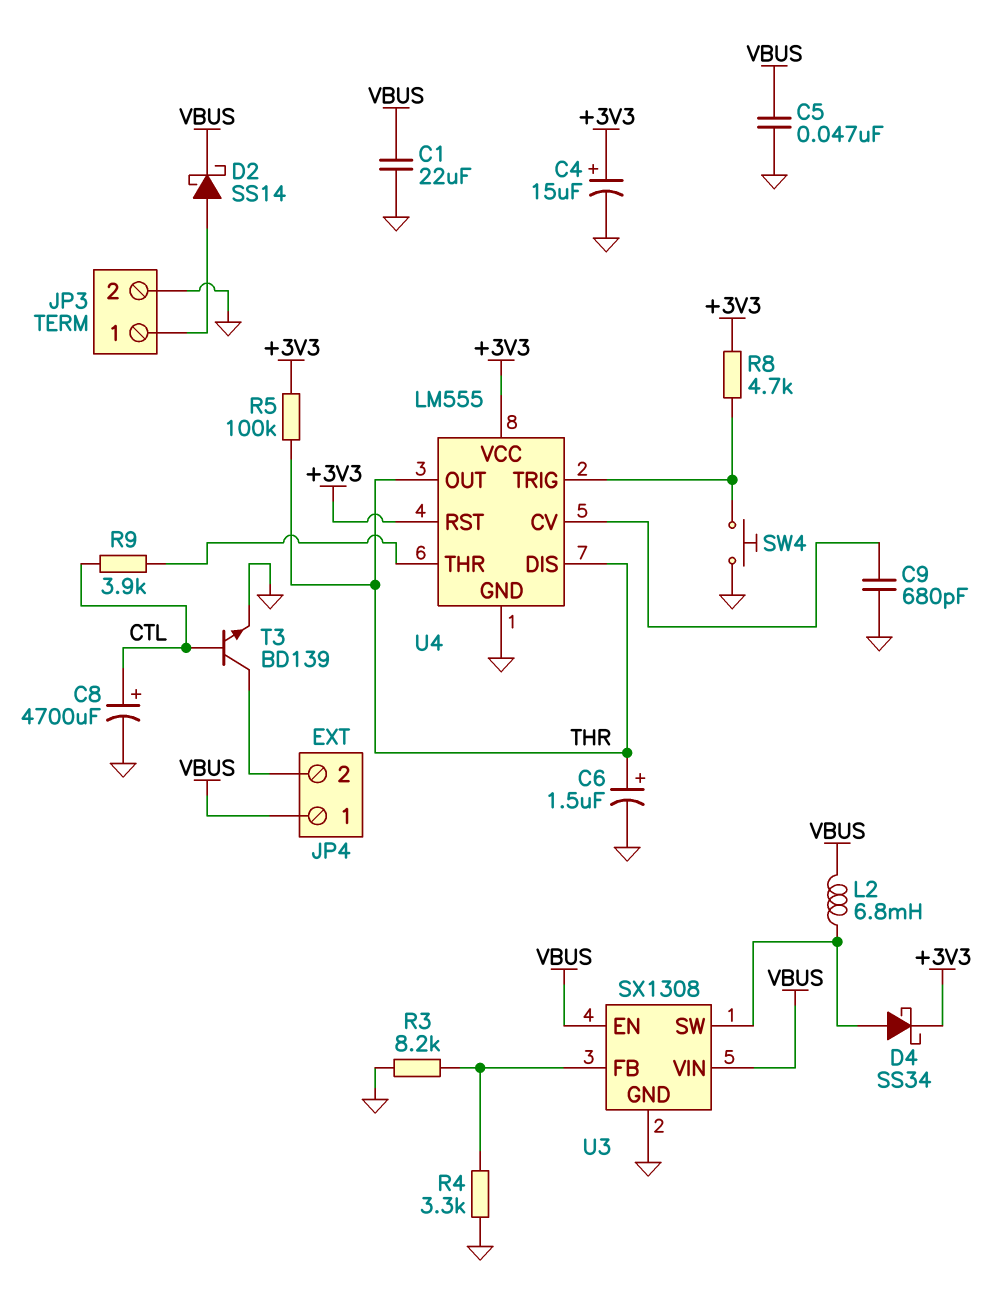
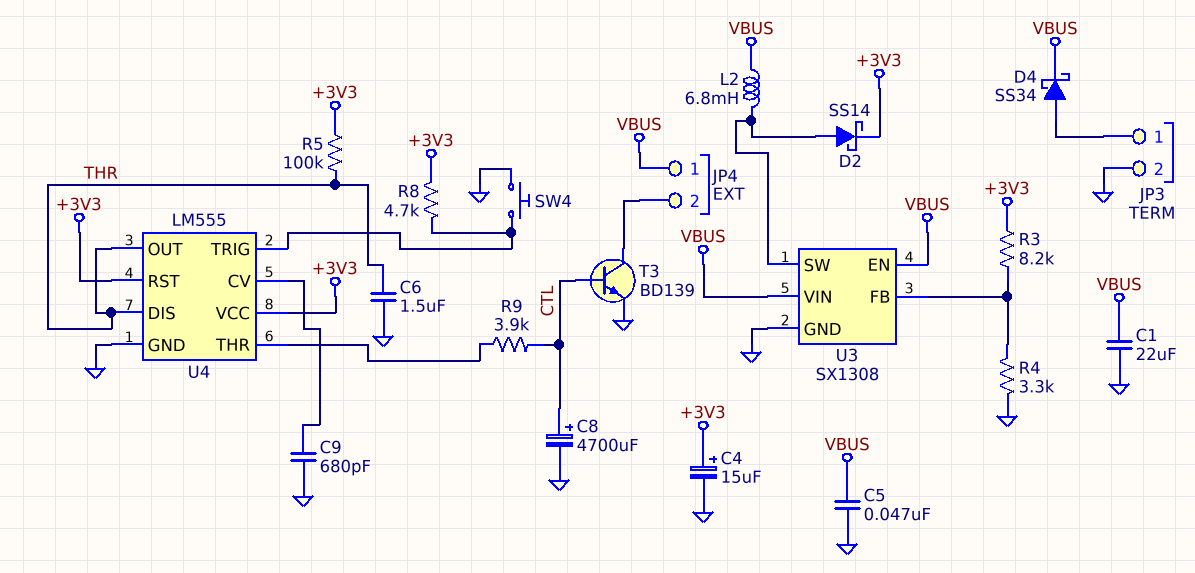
C6: 1.5uF (plus THR, minus GND) -> 1.5uF (GND, THR)
D2: schottky SS14 (A JP3/1, K VBUS) -> schottky SS14 (A U3/SW, K +3V3)
D4: schottky SS34 (A U3/SW, K +3V3) -> schottky SS34 (A JP3/1, K VBUS)
R3: 8.2k (GND, U3/FB) -> 8.2k (+3V3, U3/FB)

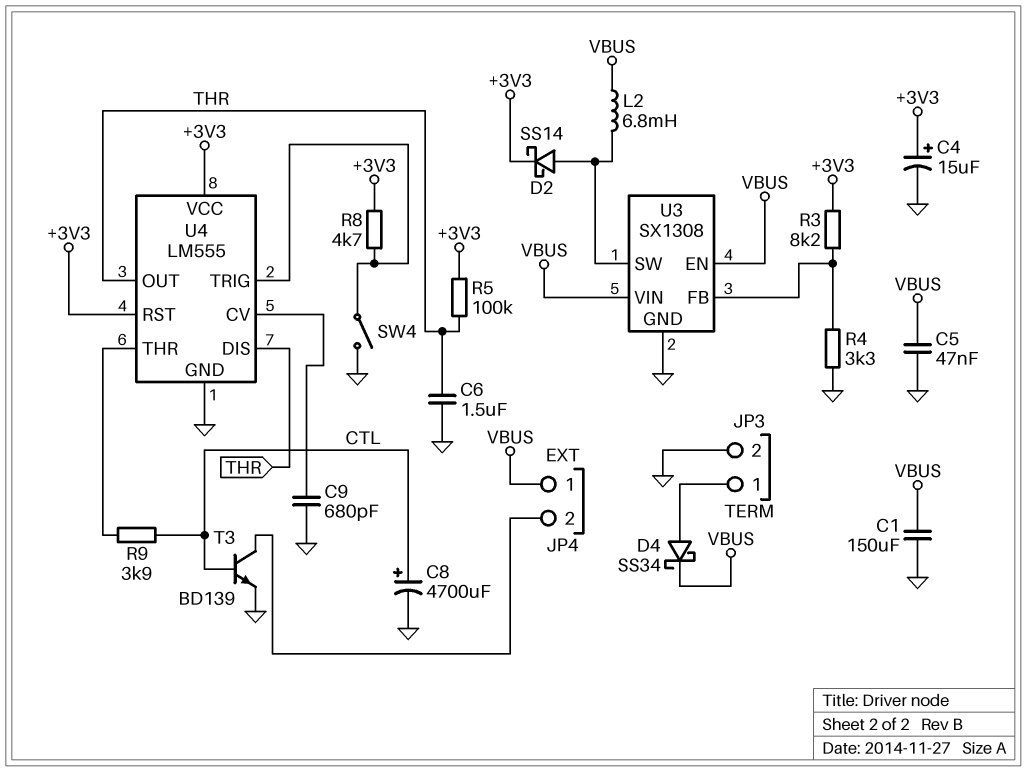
C1: 22uF (GND, VBUS) -> 150uF (GND, VBUS)
SW4: button (GND, U4/TRIG) -> switch (GND, U4/TRIG)

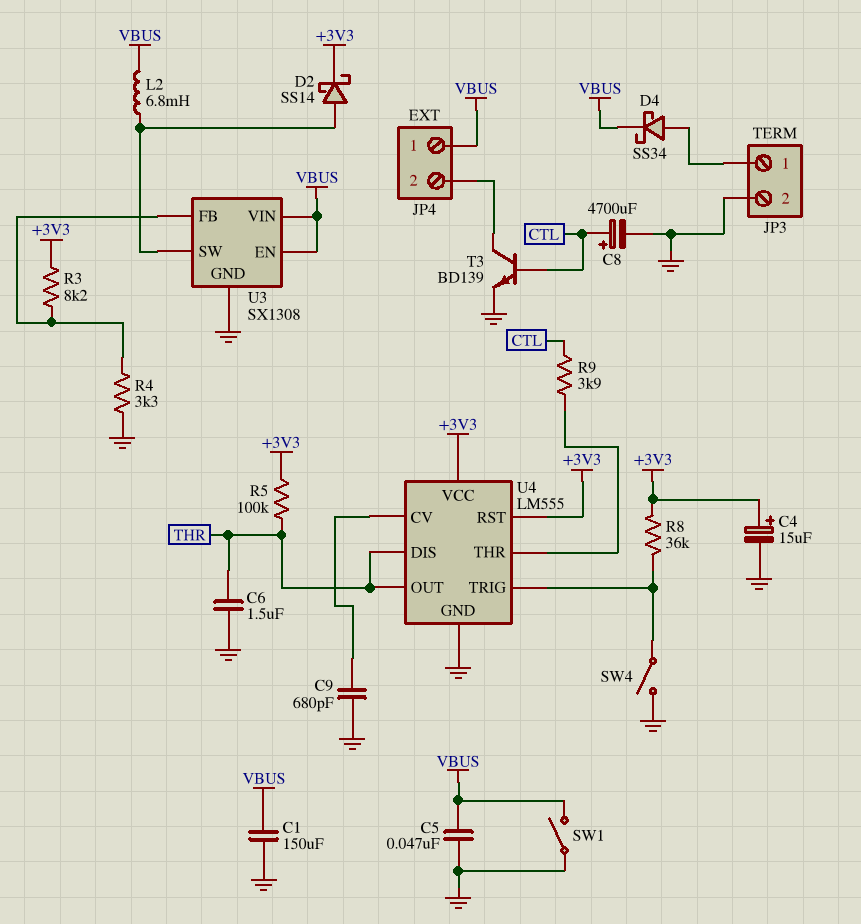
R8: 4.7k (+3V3, U4/TRIG) -> 36k (+3V3, U4/TRIG)
SW1: none -> switch (GND, VBUS)

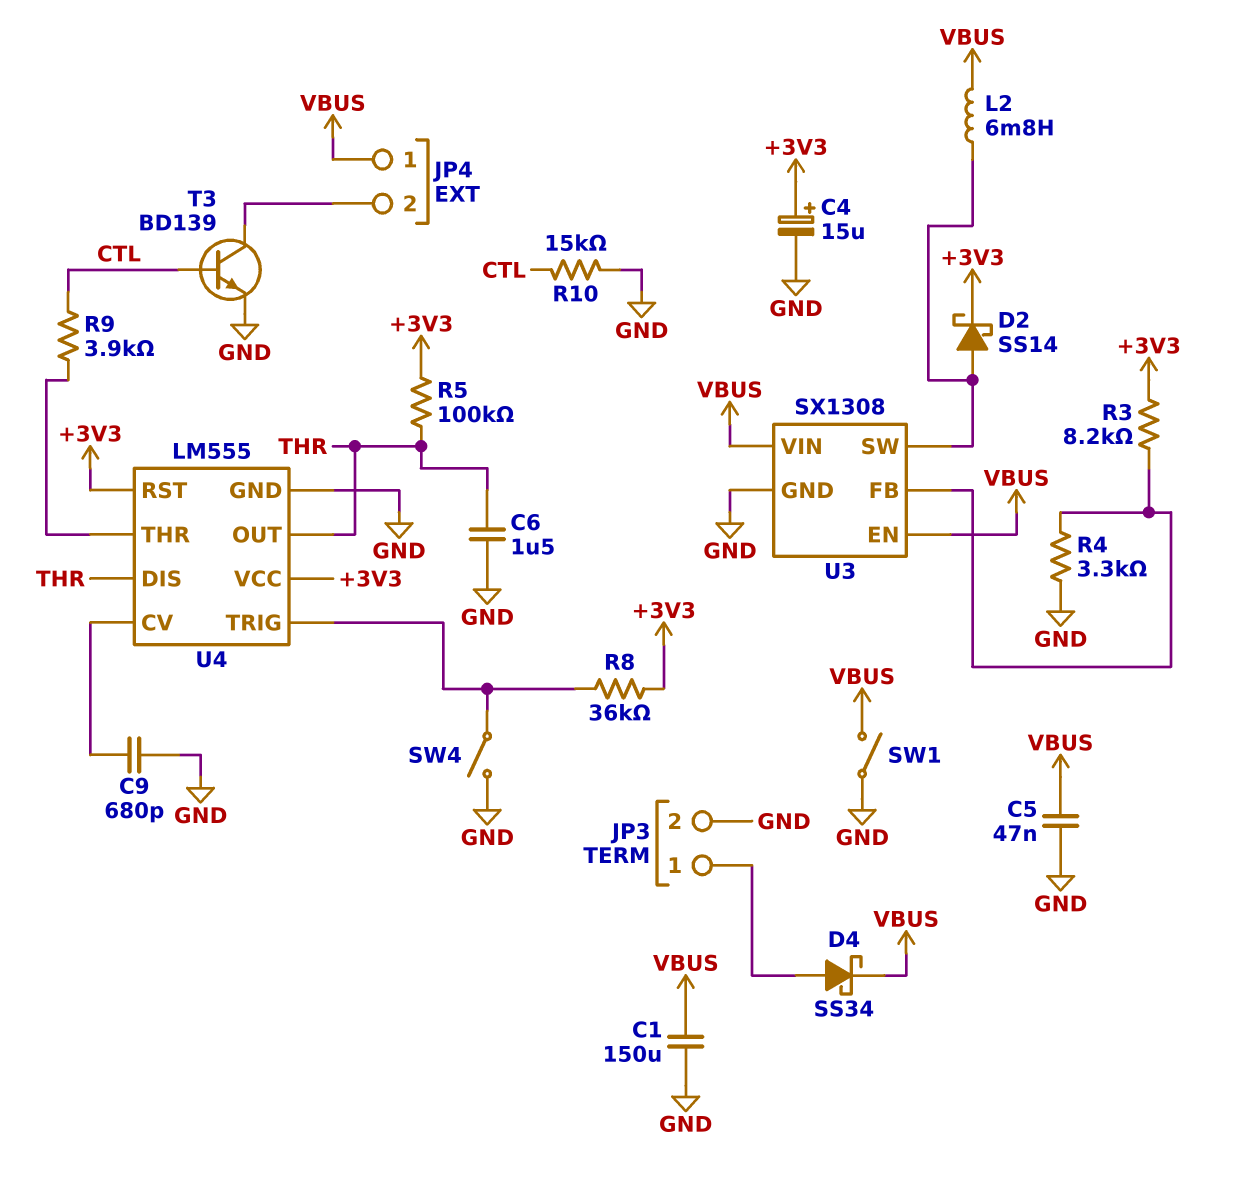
C8: 4700uF (plus CTL, minus GND) -> none
R10: none -> 15k (CTL, GND)

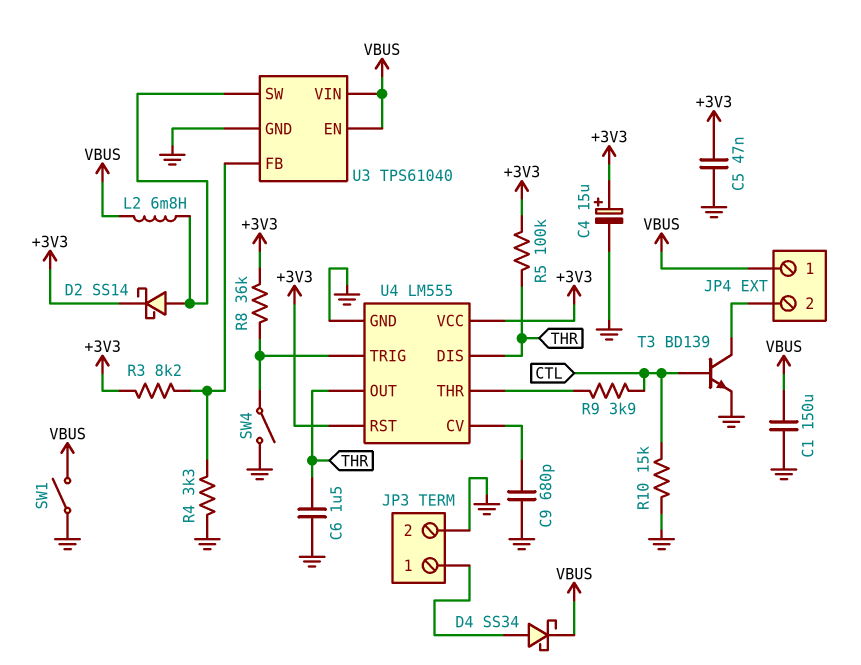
C5: 47nF (GND, VBUS) -> 47nF (+3V3, GND)
U3: SX1308 -> TPS61040

